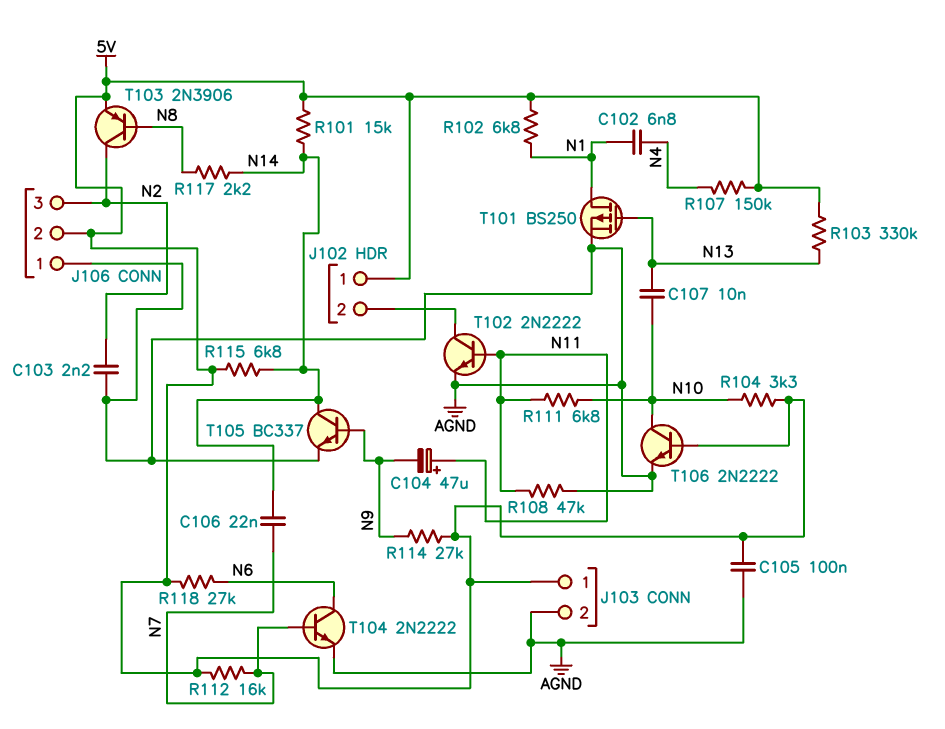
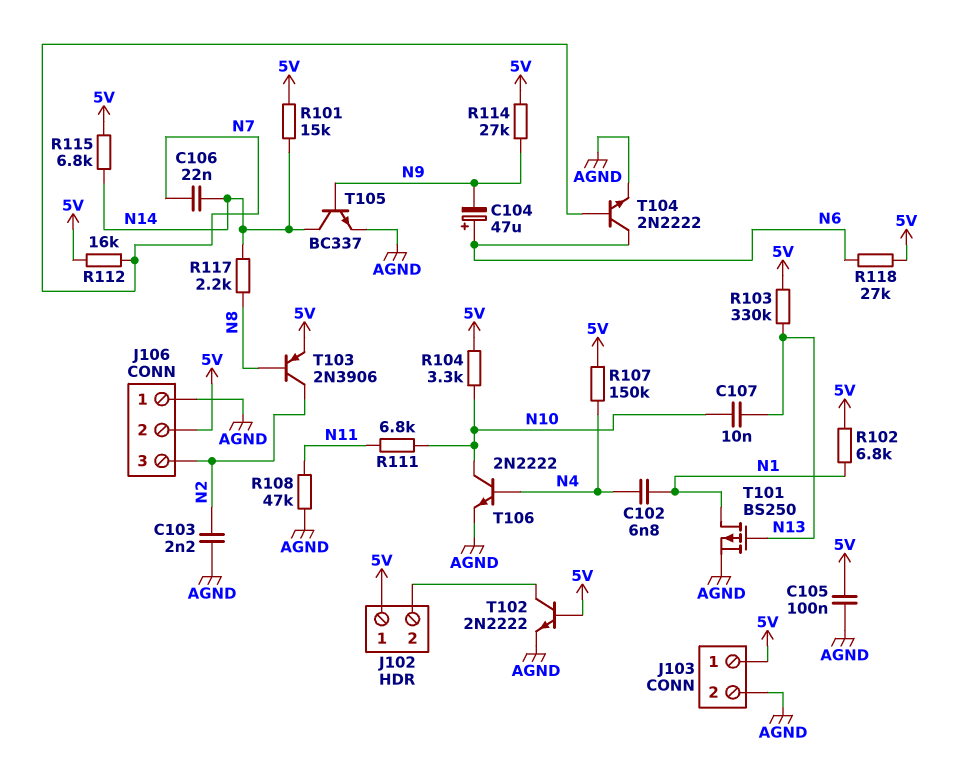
C104: 47uF (plus N11, minus N9) -> 47uF (plus N6, minus N9)
T102: NPN 2N2222 (B N11, C J102/2, E AGND) -> NPN 2N2222 (B 5V, C J102/2, E AGND)
T106: NPN 2N2222 (B 5V, C N10, E AGND) -> NPN 2N2222 (B N4, C N10, E AGND)

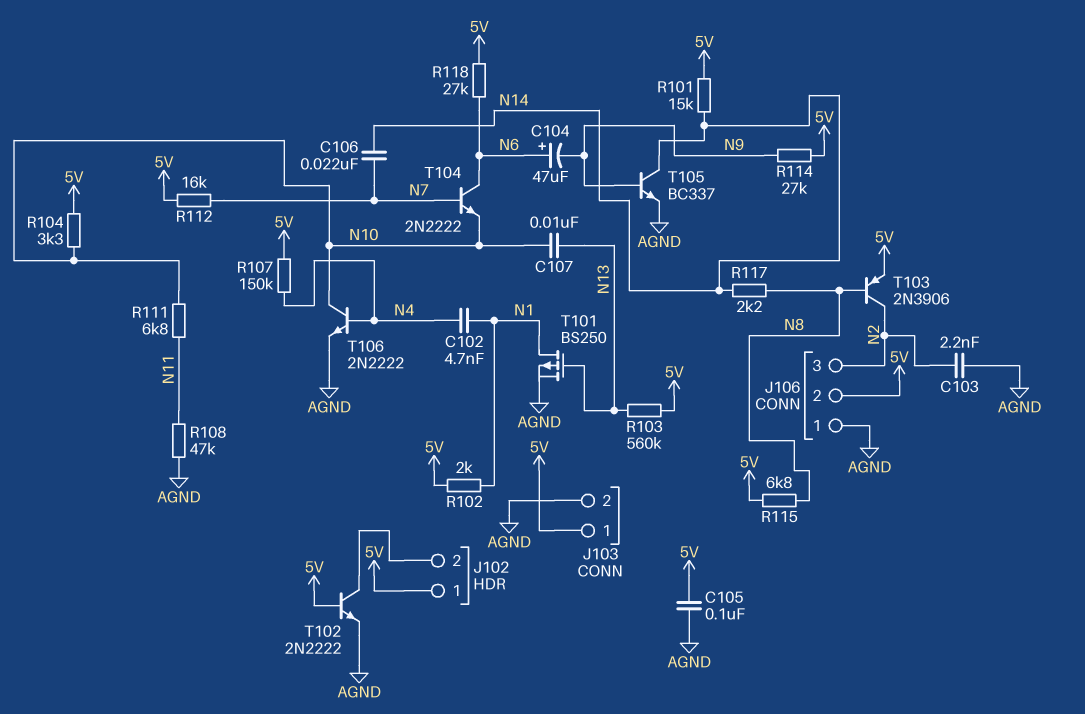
C102: 6.8nF (N1, N4) -> 4.7nF (N1, N4)
R102: 6.8k (5V, N1) -> 2k (5V, N1)
R103: 330k (5V, N13) -> 560k (5V, N13)
R115: 6.8k (5V, N14) -> 6.8k (5V, N8)
T104: NPN 2N2222 (B N7, C N6, E AGND) -> NPN 2N2222 (B N7, C N6, E N10)

